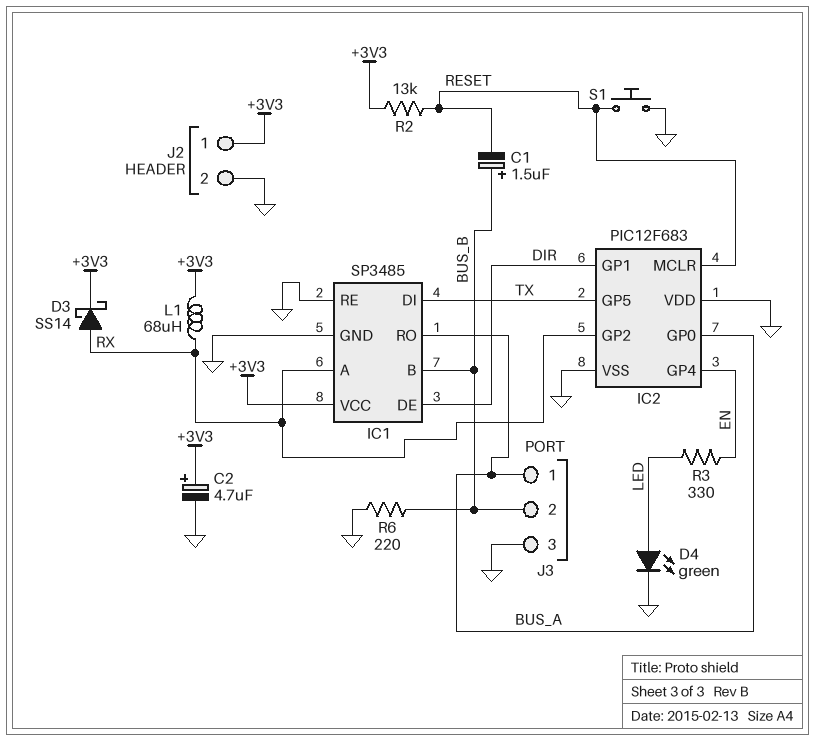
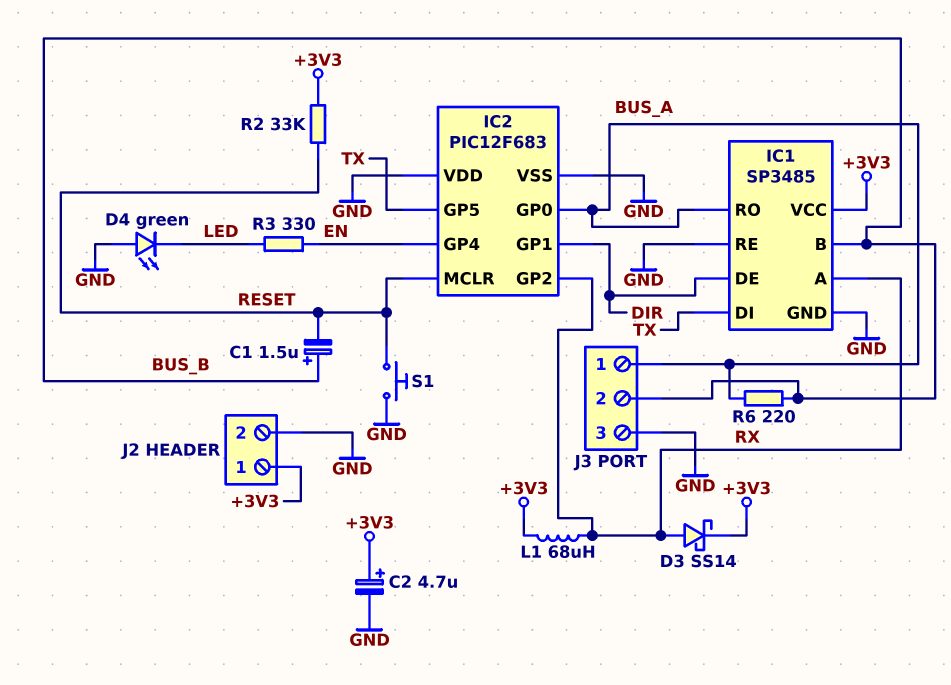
D4: LED green (A LED, K GND) -> LED green (A GND, K LED)
R2: 13k (+3V3, RESET) -> 33k (+3V3, RESET)
R6: 220 (BUS_B, GND) -> 220 (BUS_A, BUS_B)

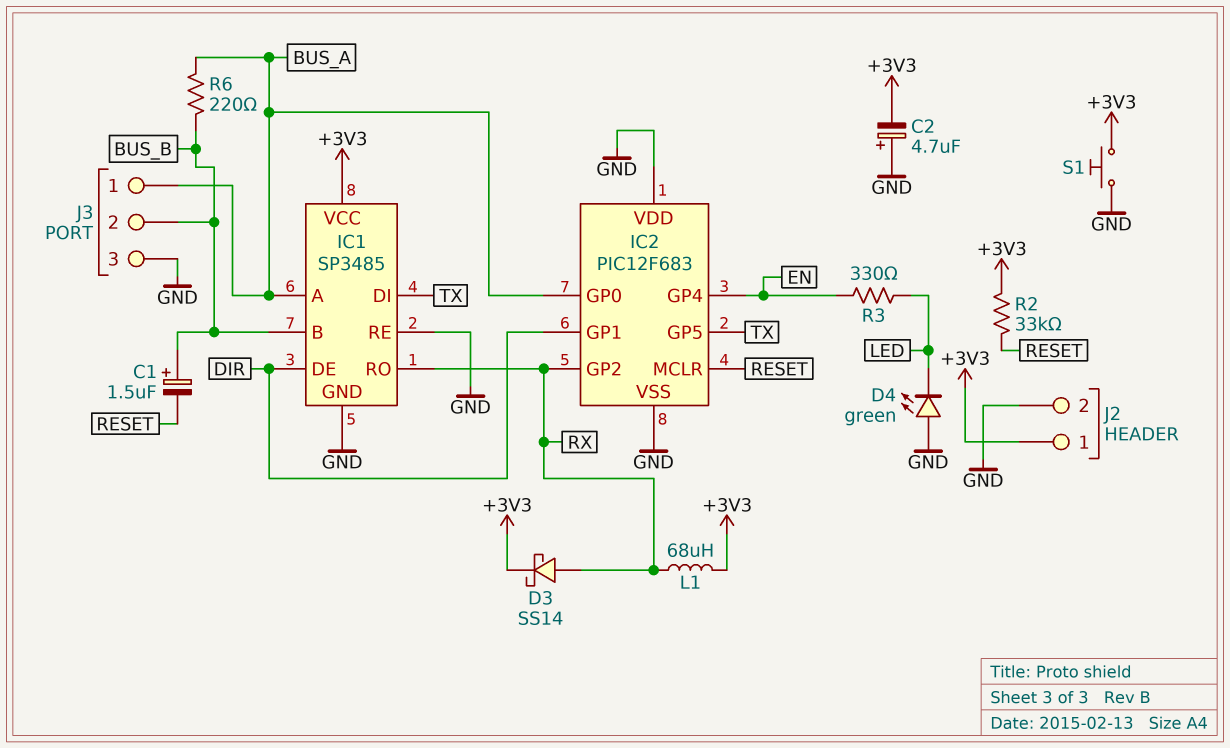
C2: 4.7uF (plus +3V3, minus GND) -> 4.7uF (plus GND, minus +3V3)
IC1 pin A: RX -> BUS_A
IC1 pin RO: BUS_A -> RX
S1: button (GND, RESET) -> button (+3V3, GND)

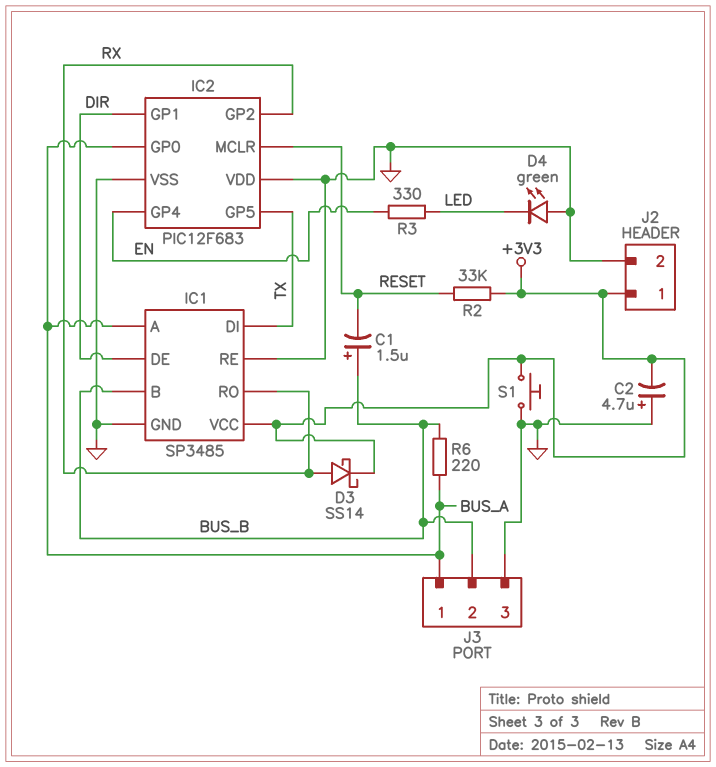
L1: 68uH (+3V3, RX) -> none

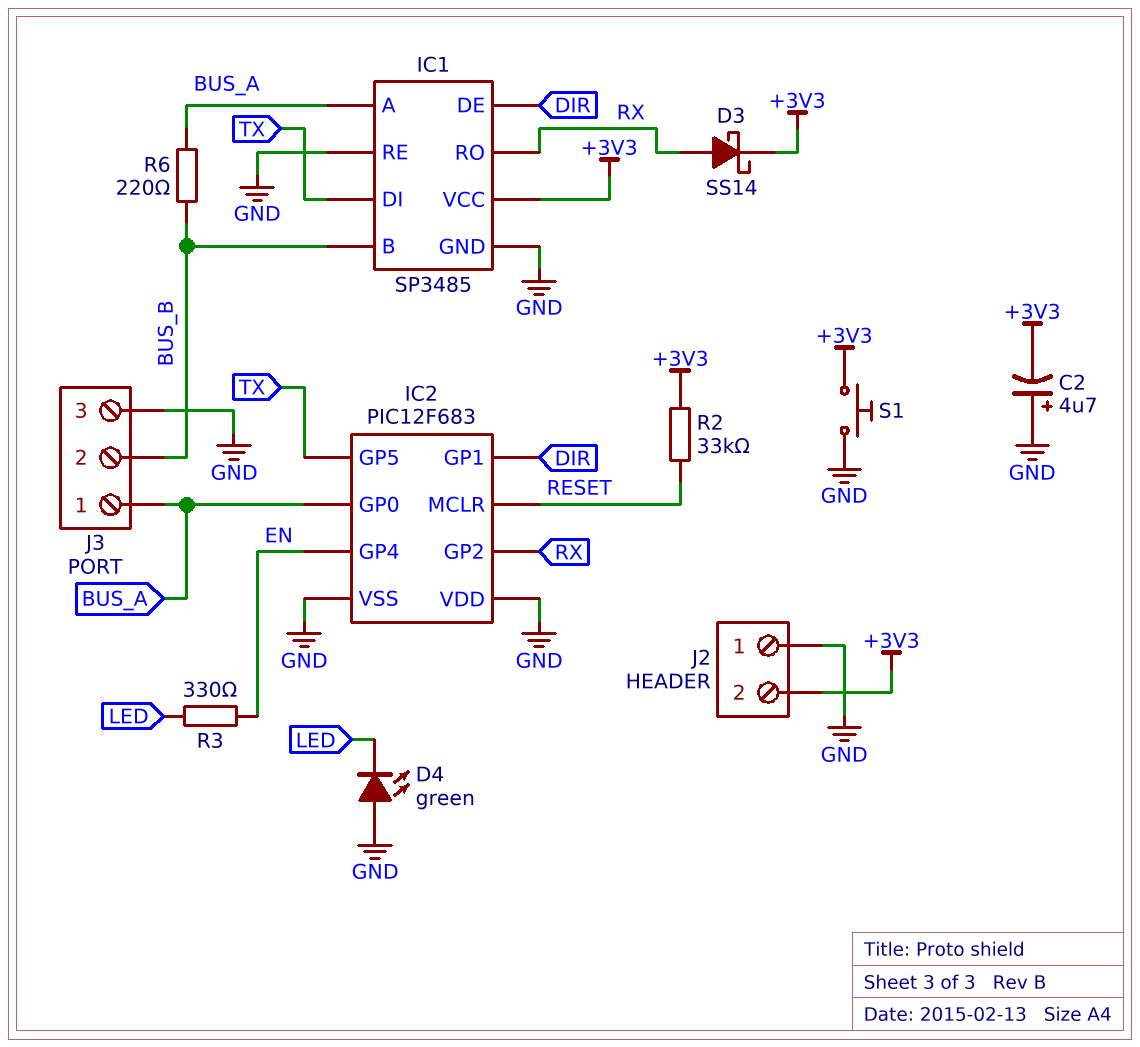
C1: 1.5uF (plus BUS_B, minus RESET) -> none
J2 pin 1: +3V3 -> GND
J2 pin 2: GND -> +3V3

